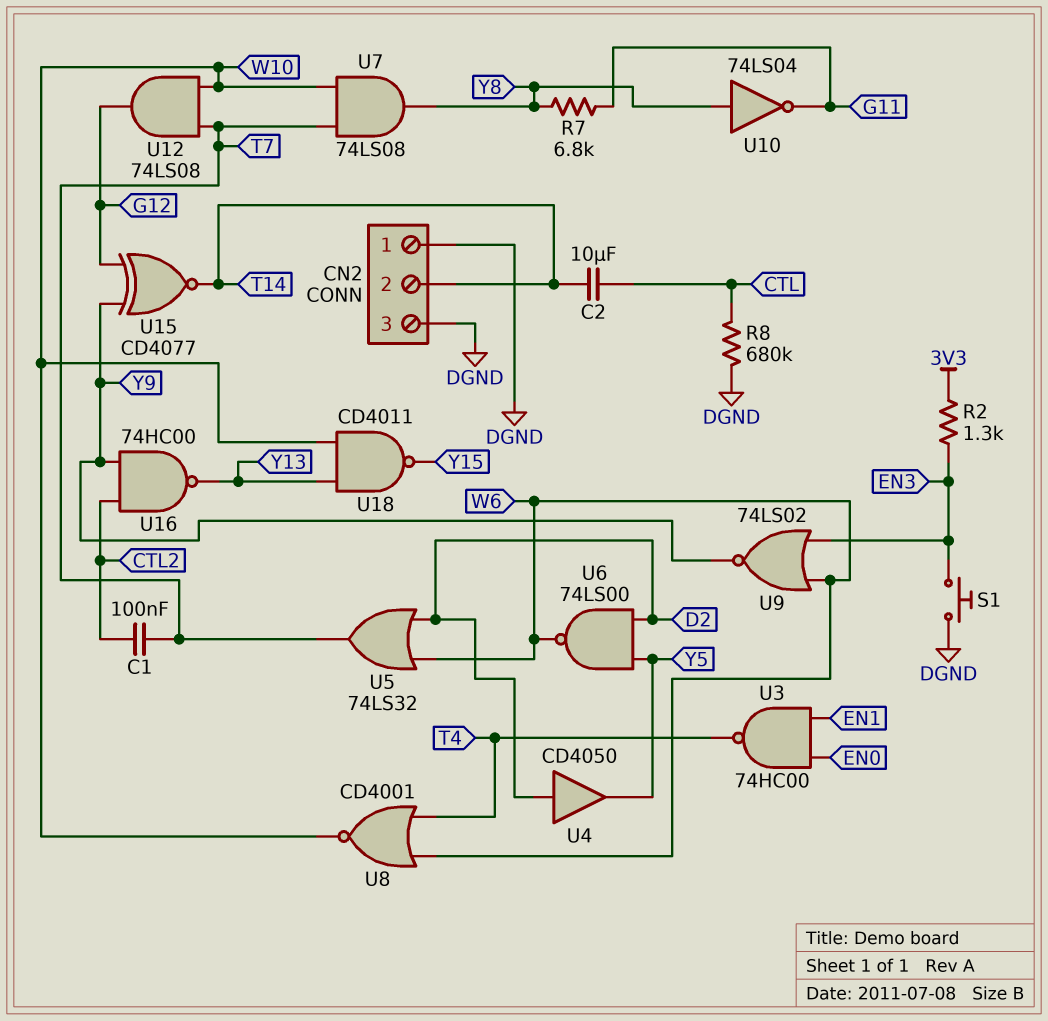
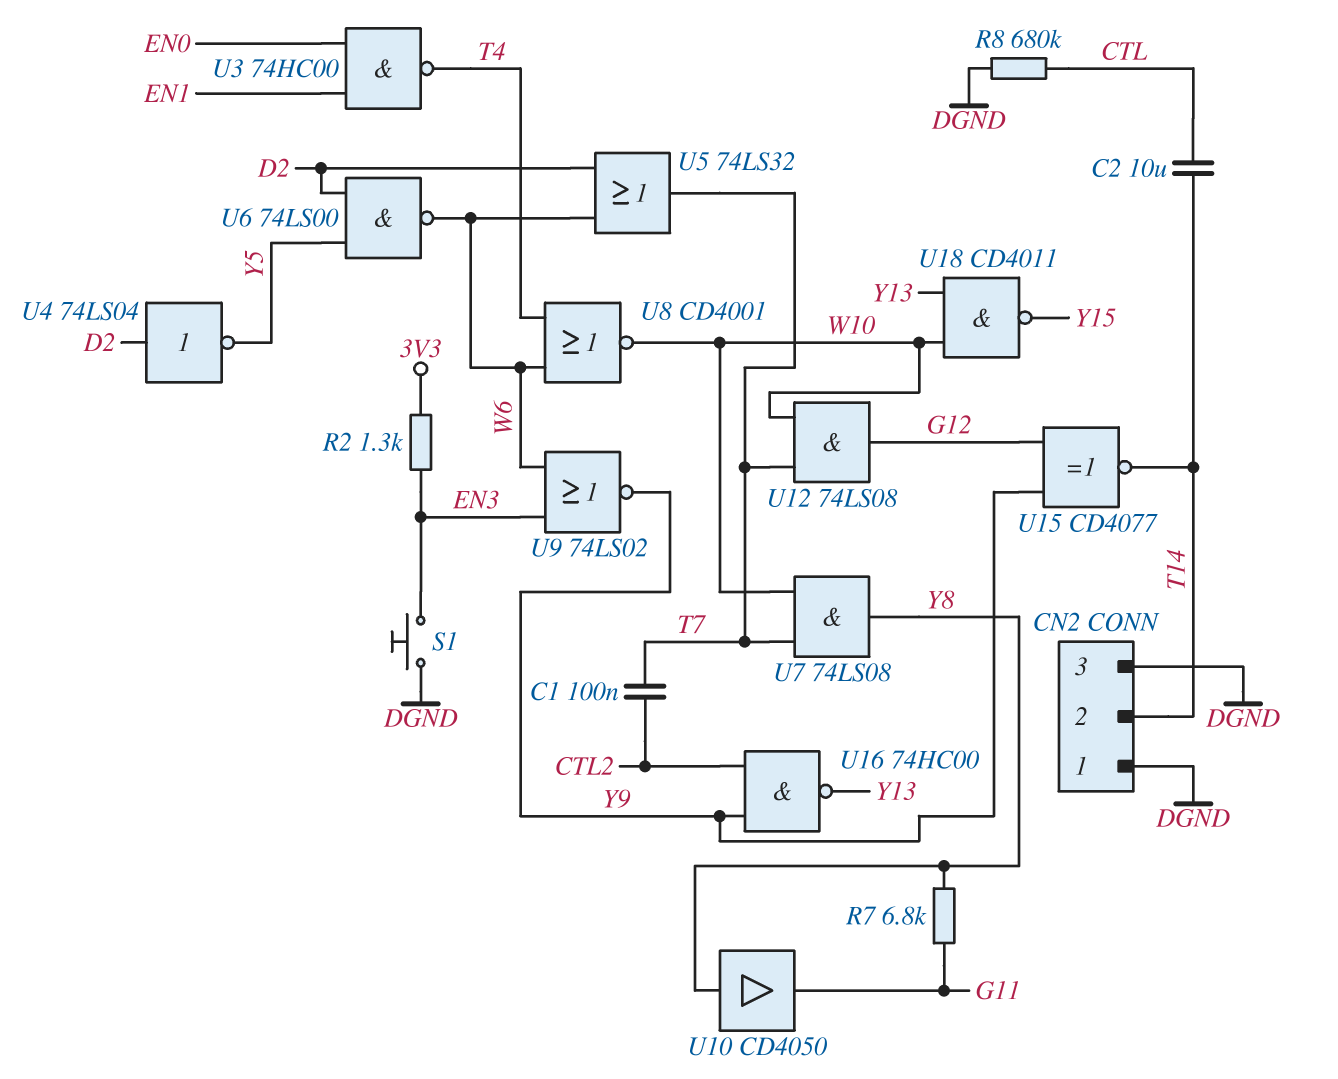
U4: buffer CD4050 (in D2, out Y5) -> NOT 74LS04 (in D2, out Y5)
U10: NOT 74LS04 (in Y8, out G11) -> buffer CD4050 (in Y8, out G11)

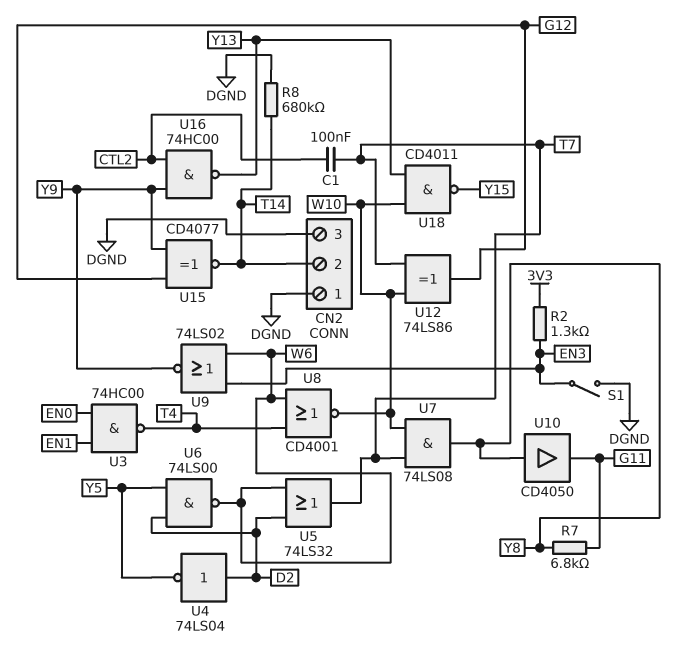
C2: 10uF (CTL, T14) -> none
R8: 680k (CTL, DGND) -> 680k (DGND, T14)
S1: button (DGND, EN3) -> switch (DGND, EN3)
U12: AND 74LS08 (in T7, in W10, out G12) -> XOR 74LS86 (in T7, in W10, out G12)

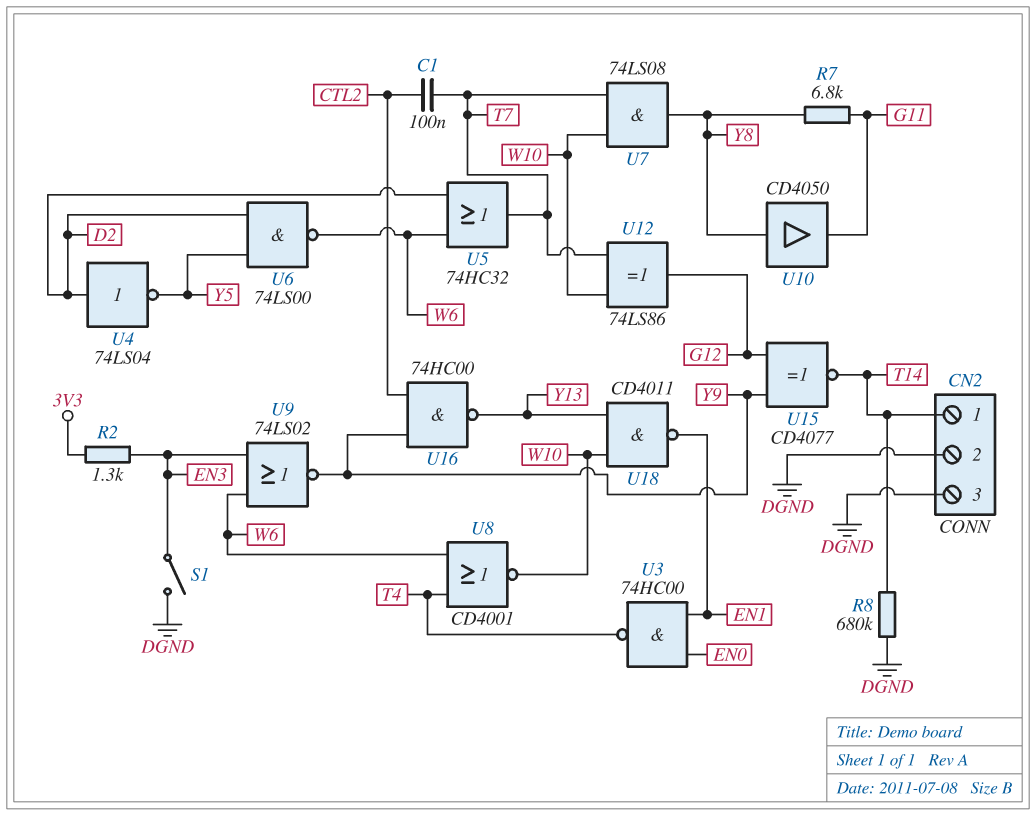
CN2 pin 1: DGND -> T14
CN2 pin 2: T14 -> DGND
U5: OR 74LS32 (in D2, in W6, out T7) -> OR 74HC32 (in D2, in W6, out T7)
U18: NAND CD4011 (in W10, in Y13, out Y15) -> NAND CD4011 (in W10, in Y13, out EN1)

